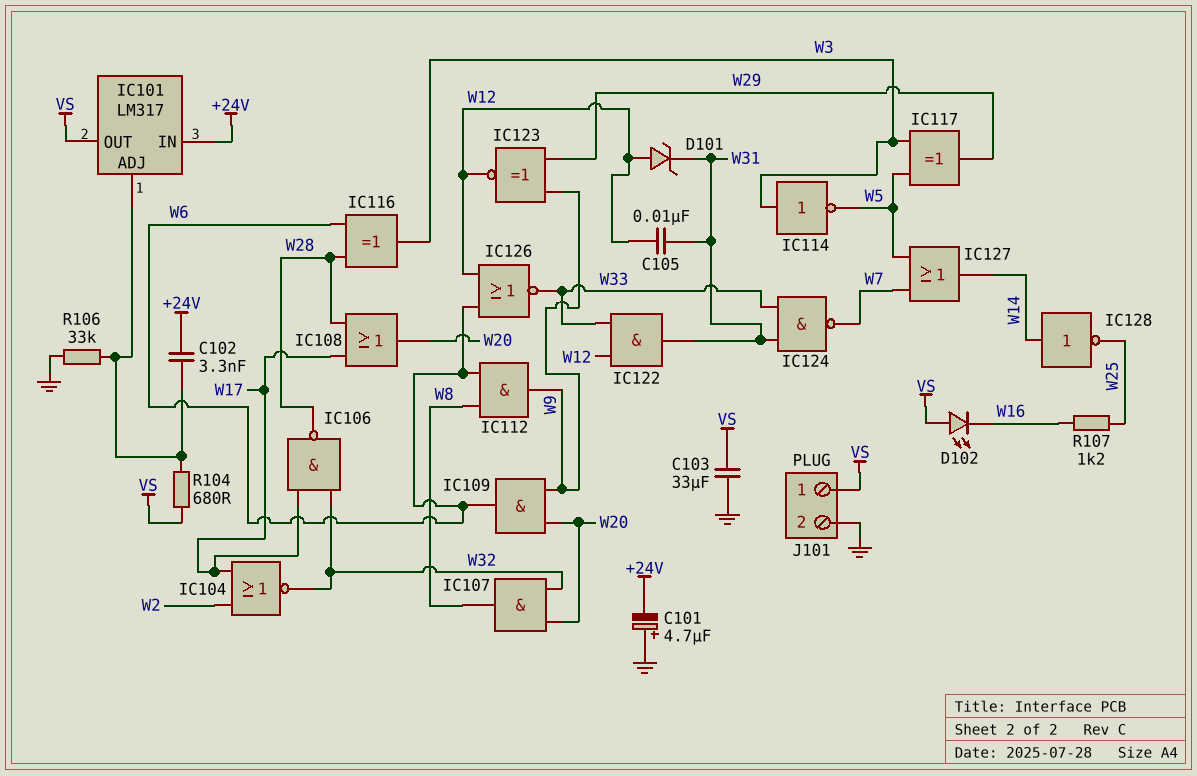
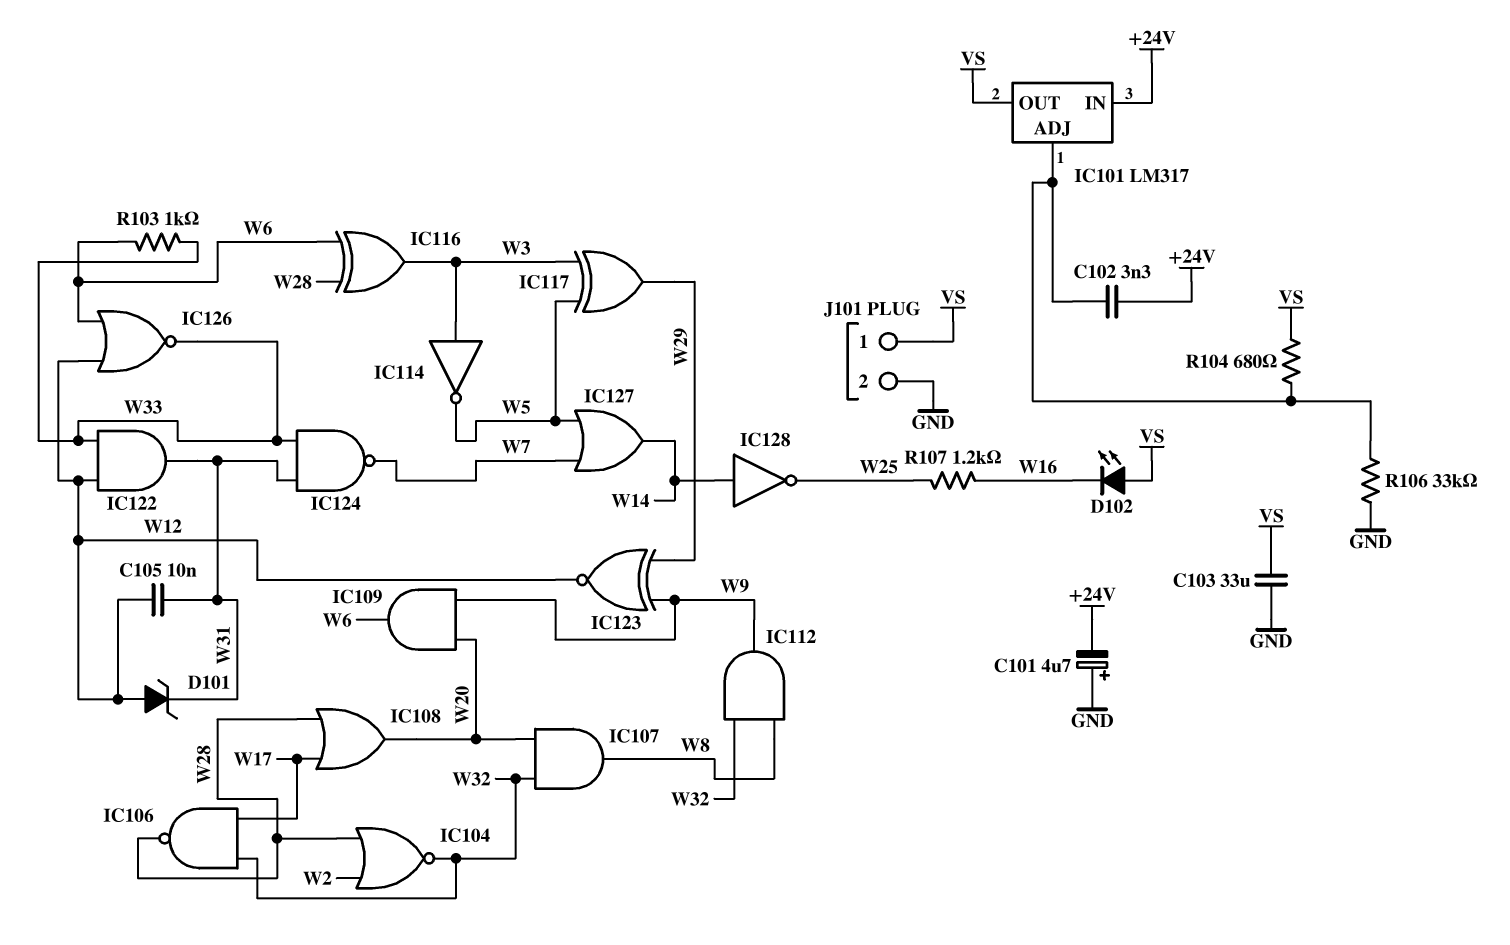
IC104: NOR (in W2, in W17, out W32) -> NOR (in W2, in W28, out W32)
IC112: AND (in W6, in W8, out W9) -> AND (in W8, in W32, out W9)
R103: none -> 1k (W6, W33)

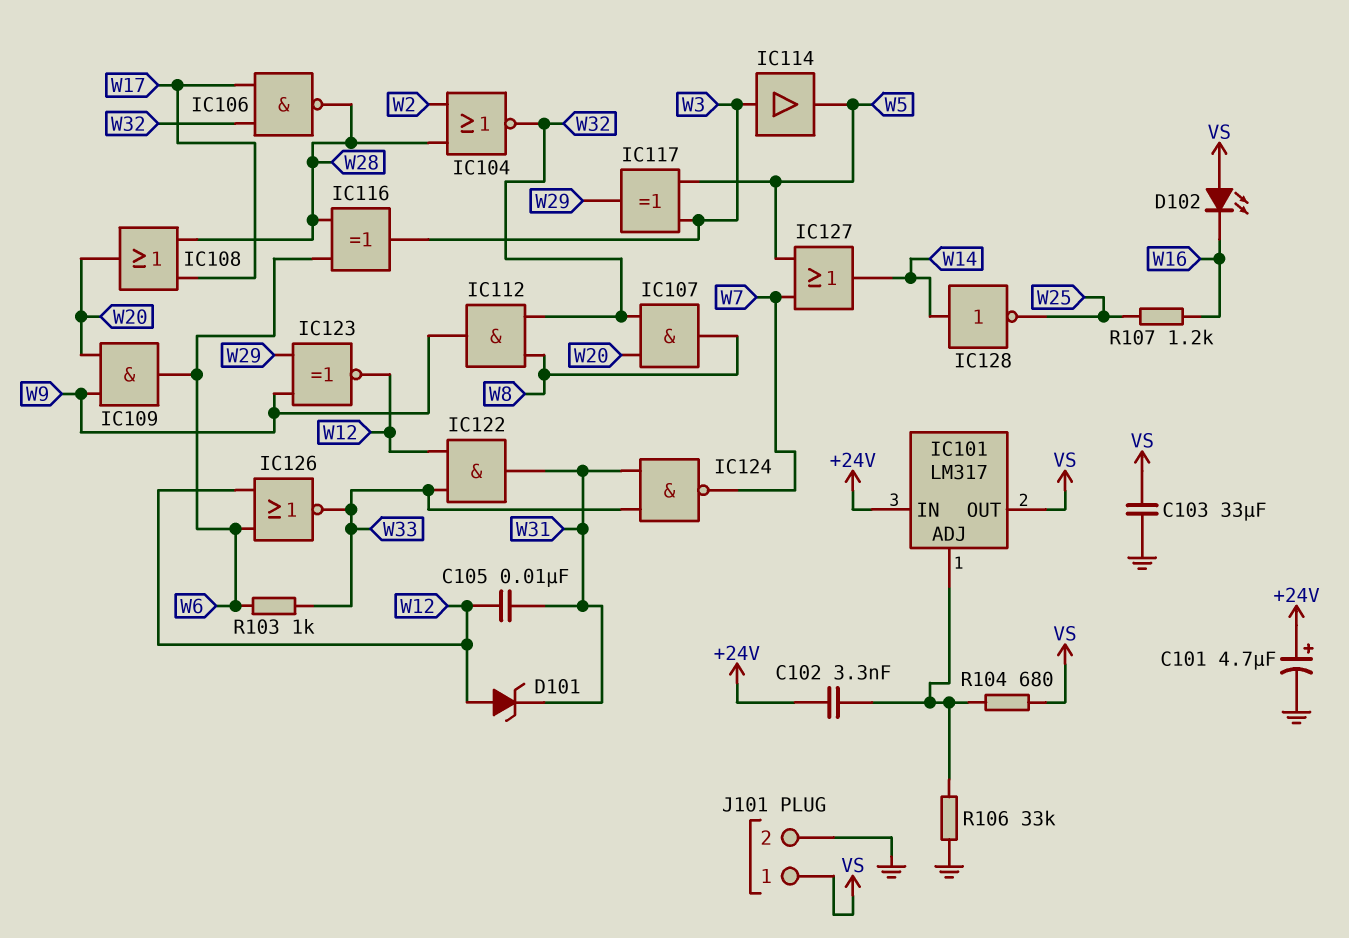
C101: 4.7uF (plus GND, minus +24V) -> 4.7uF (plus +24V, minus GND)
IC114: NOT (in W3, out W5) -> buffer (in W3, out W5)

